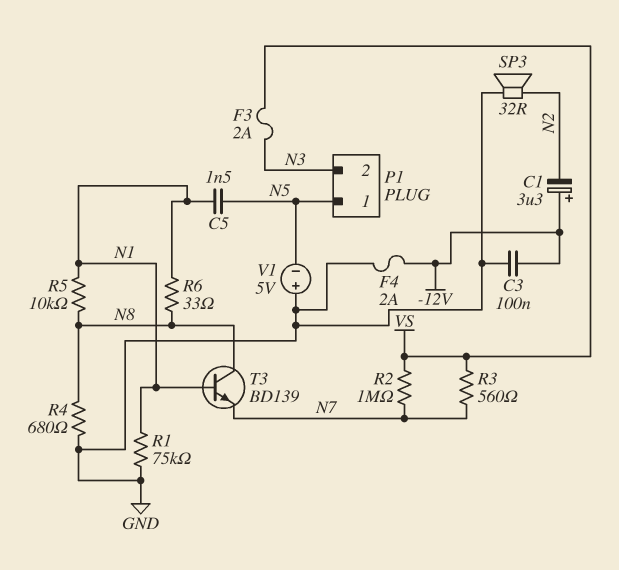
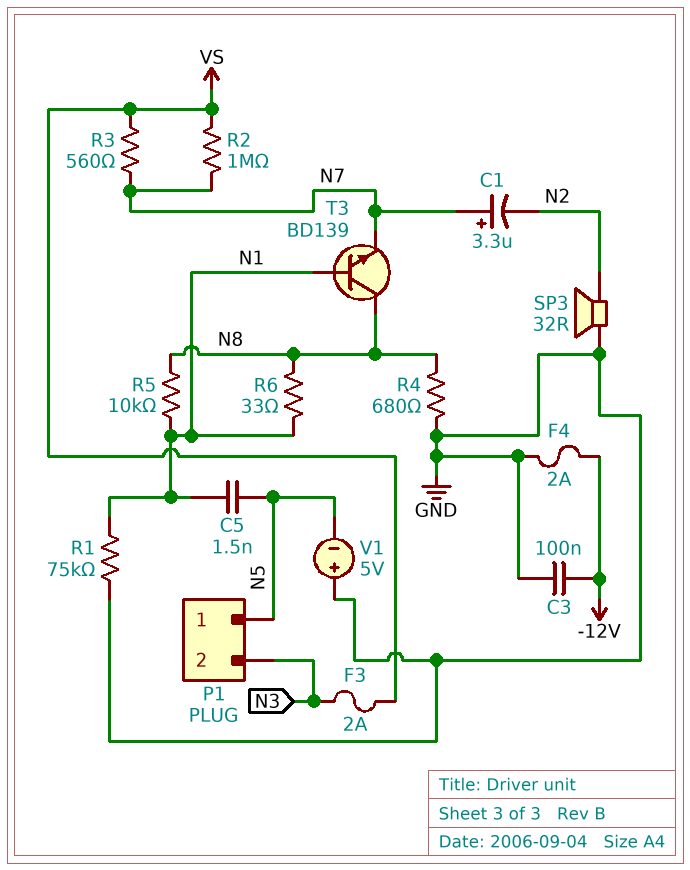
C1: 3.3uF (plus -12V, minus N2) -> 3.3uF (plus N7, minus N2)

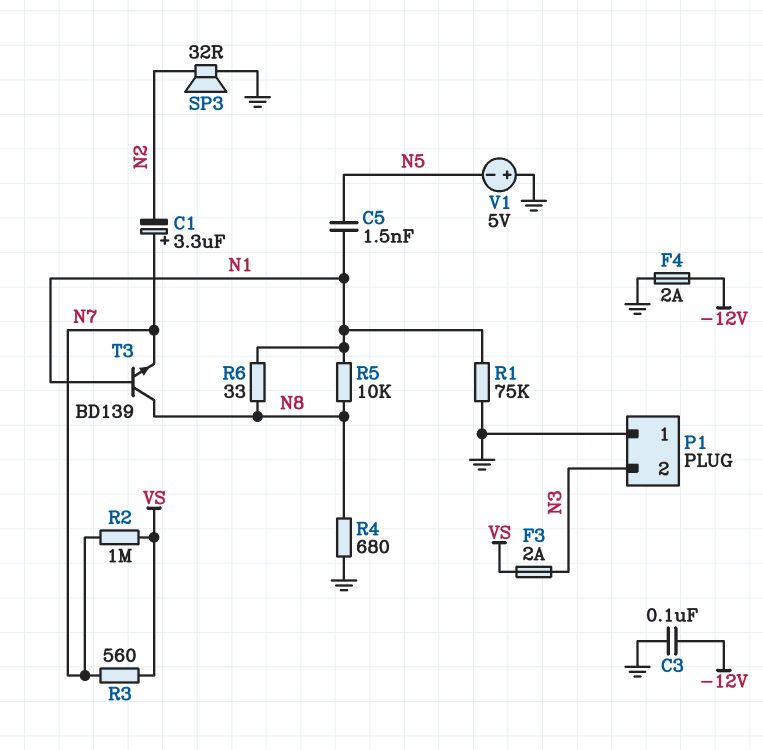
P1 pin 1: N5 -> GND

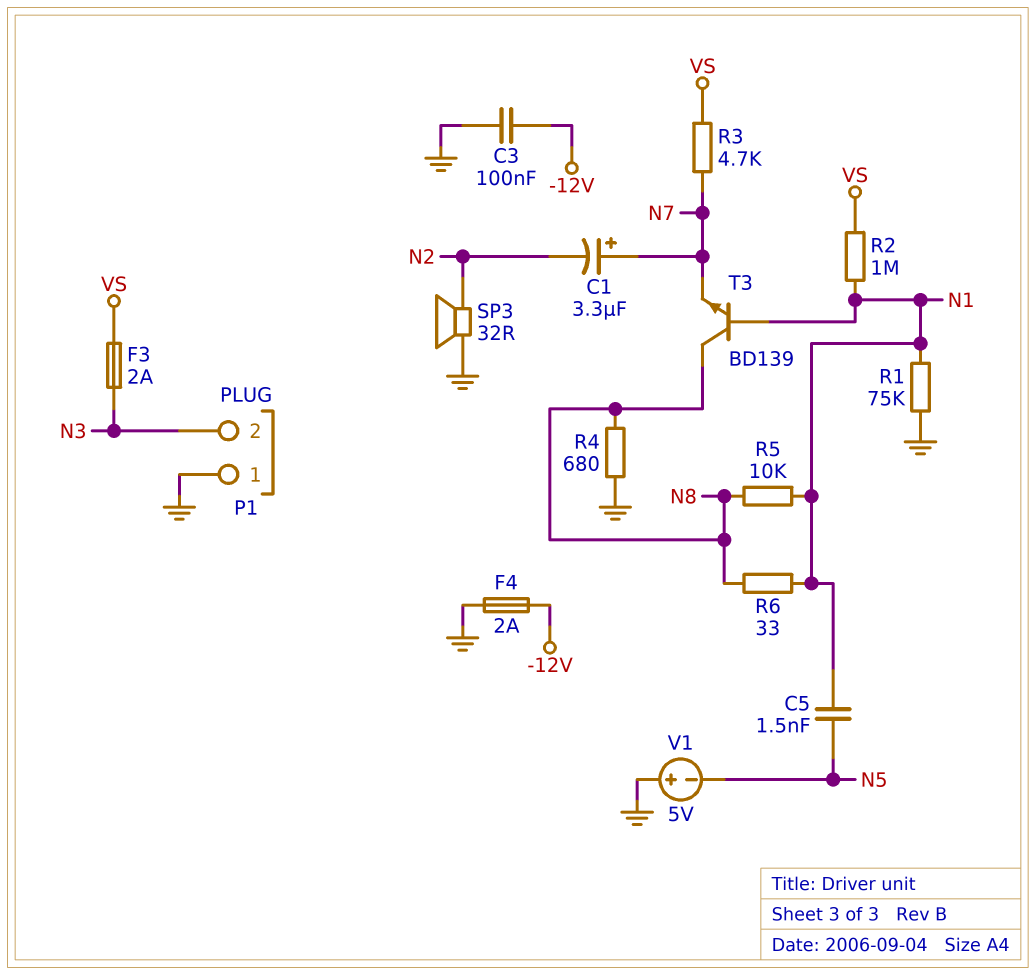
R2: 1M (N7, VS) -> 1M (N1, VS)
R3: 560 (N7, VS) -> 4.7k (N7, VS)

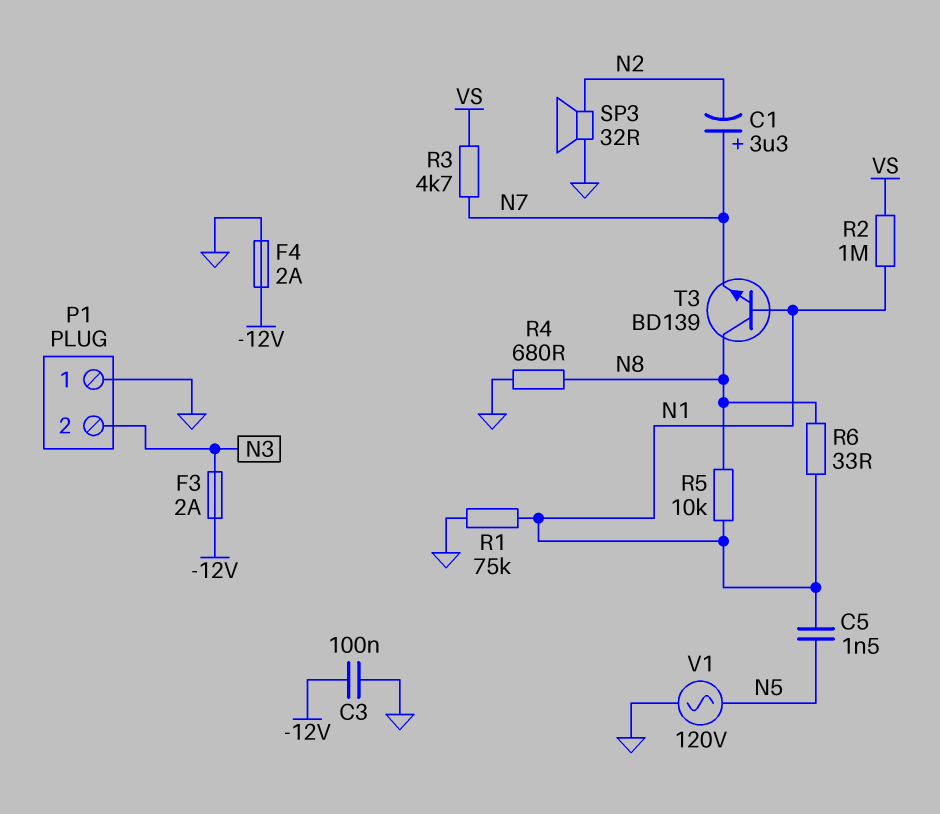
F3: 2A (N3, VS) -> 2A (-12V, N3)
V1: 5V (plus GND, minus N5) -> AC 120V (GND, N5)

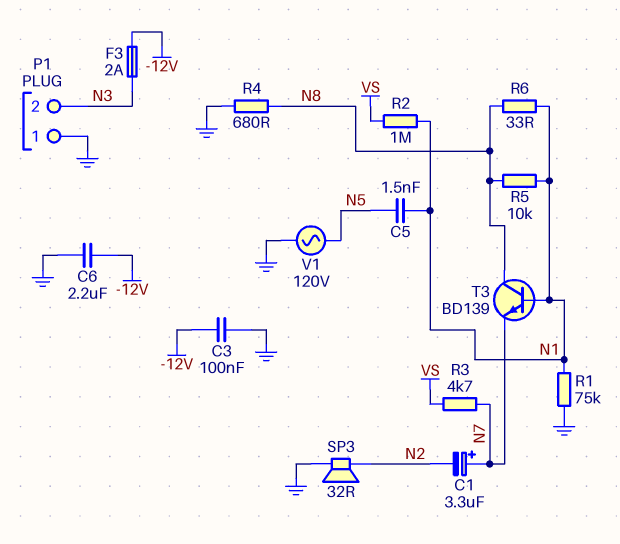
C6: none -> 2.2uF (-12V, GND)
F4: 2A (-12V, GND) -> none

